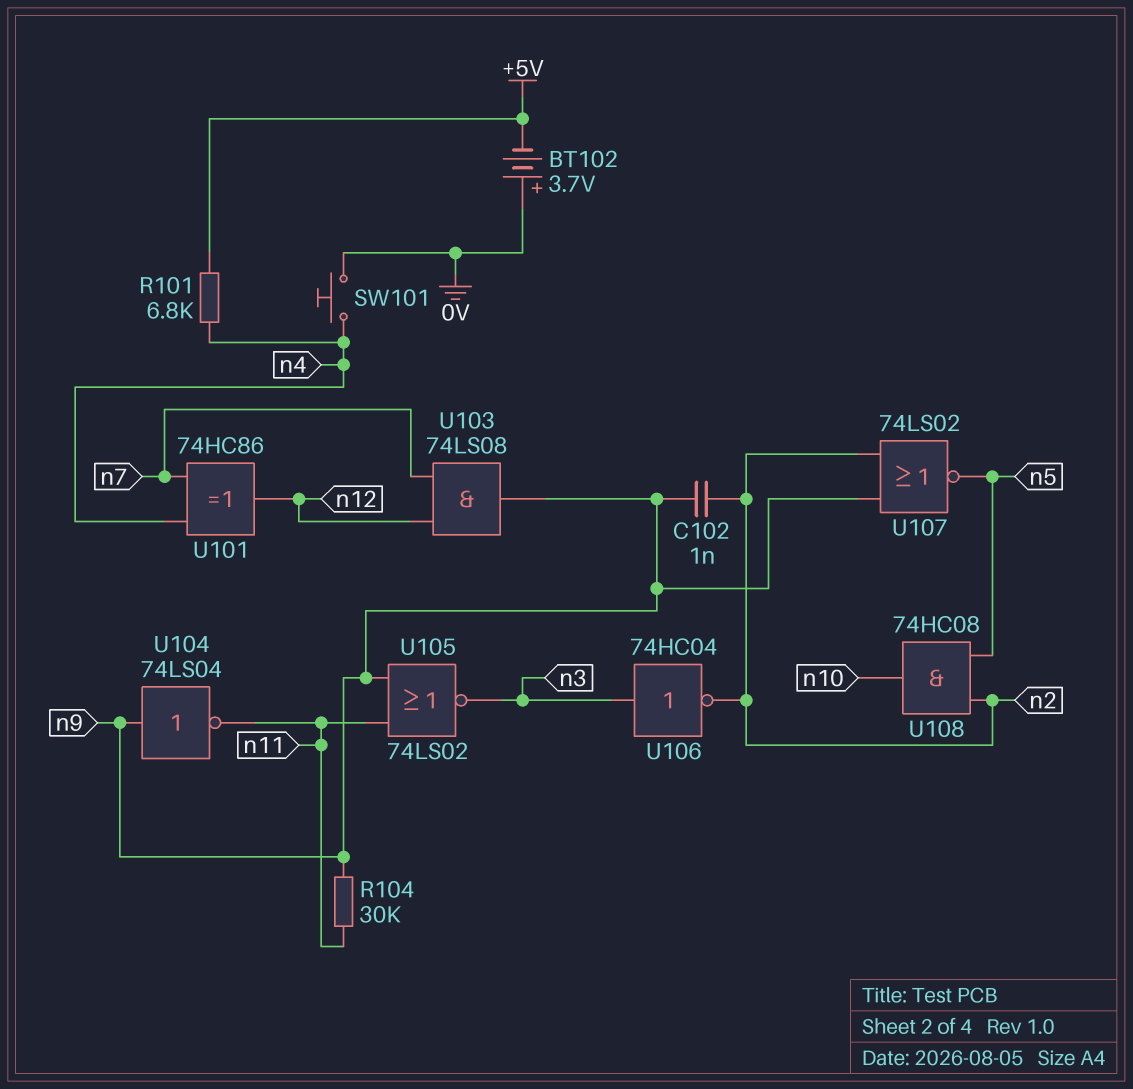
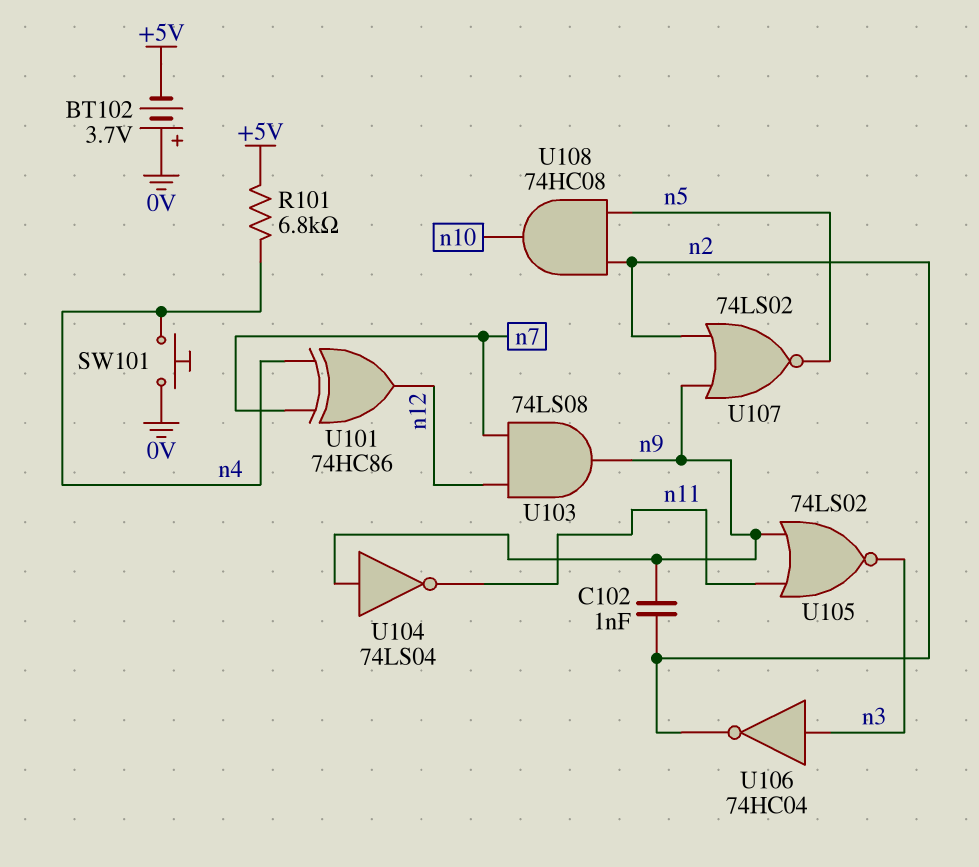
R104: 30k (n9, n11) -> none

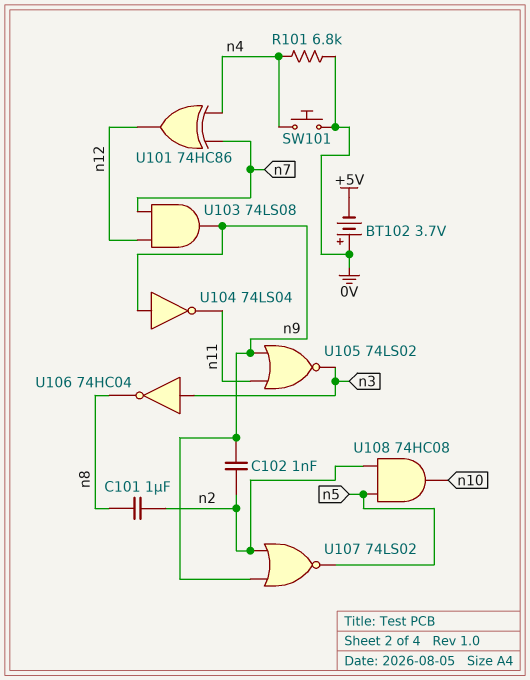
C101: none -> 1uF (n2, n8)
R101: 6.8k (+5V, n4) -> 6.8k (0V, n4)
U106: NOT 74HC04 (in n3, out n2) -> NOT 74HC04 (in n3, out n8)

